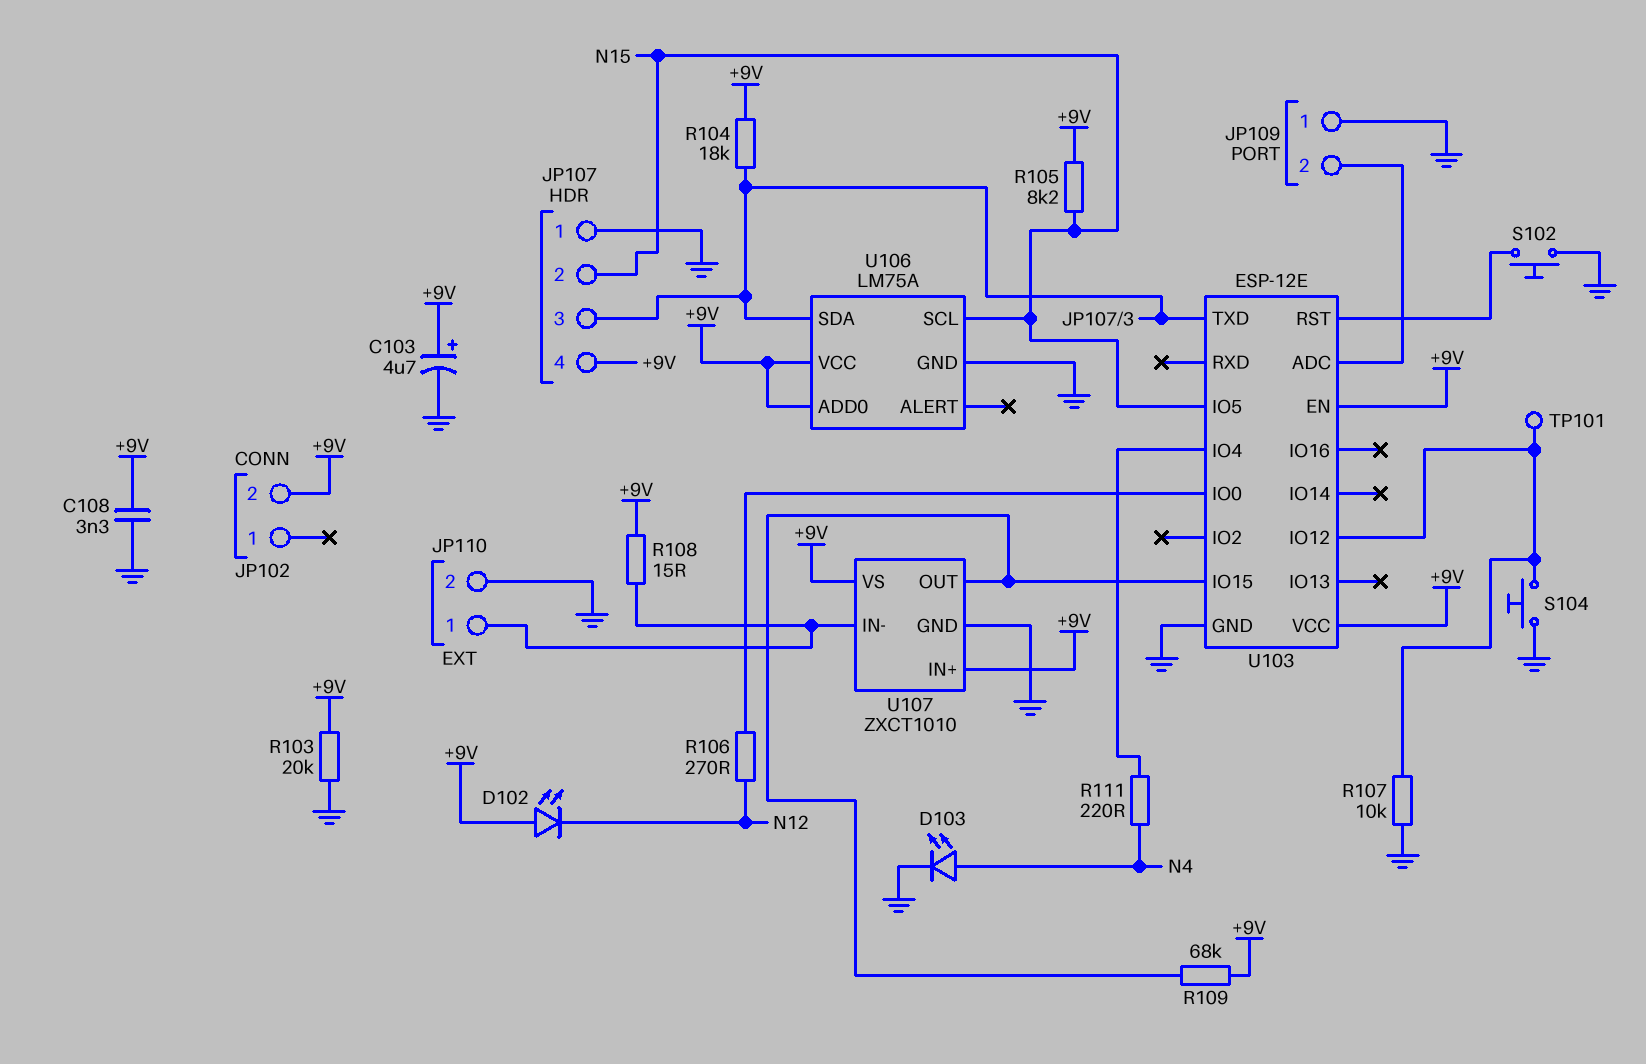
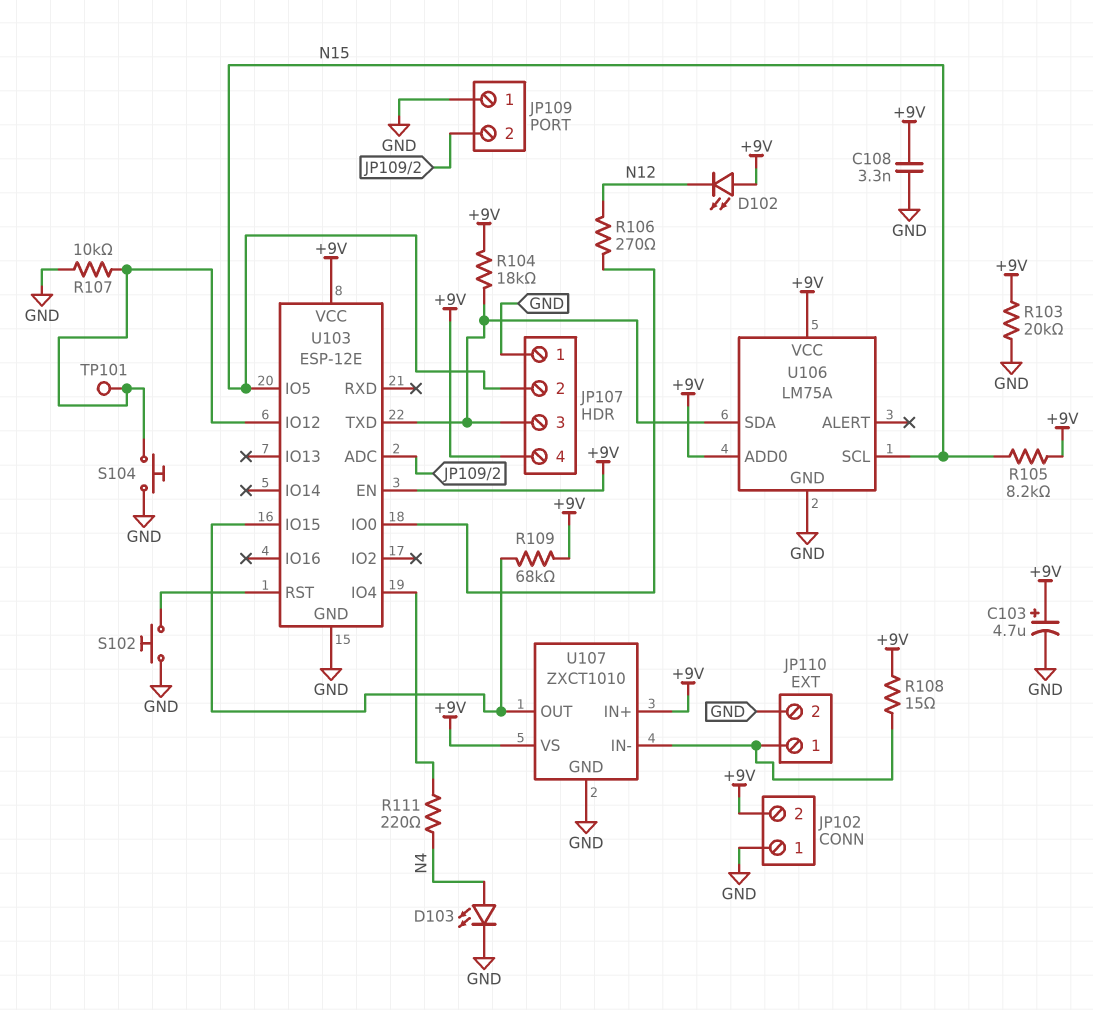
JP102 pin 1: none -> GND

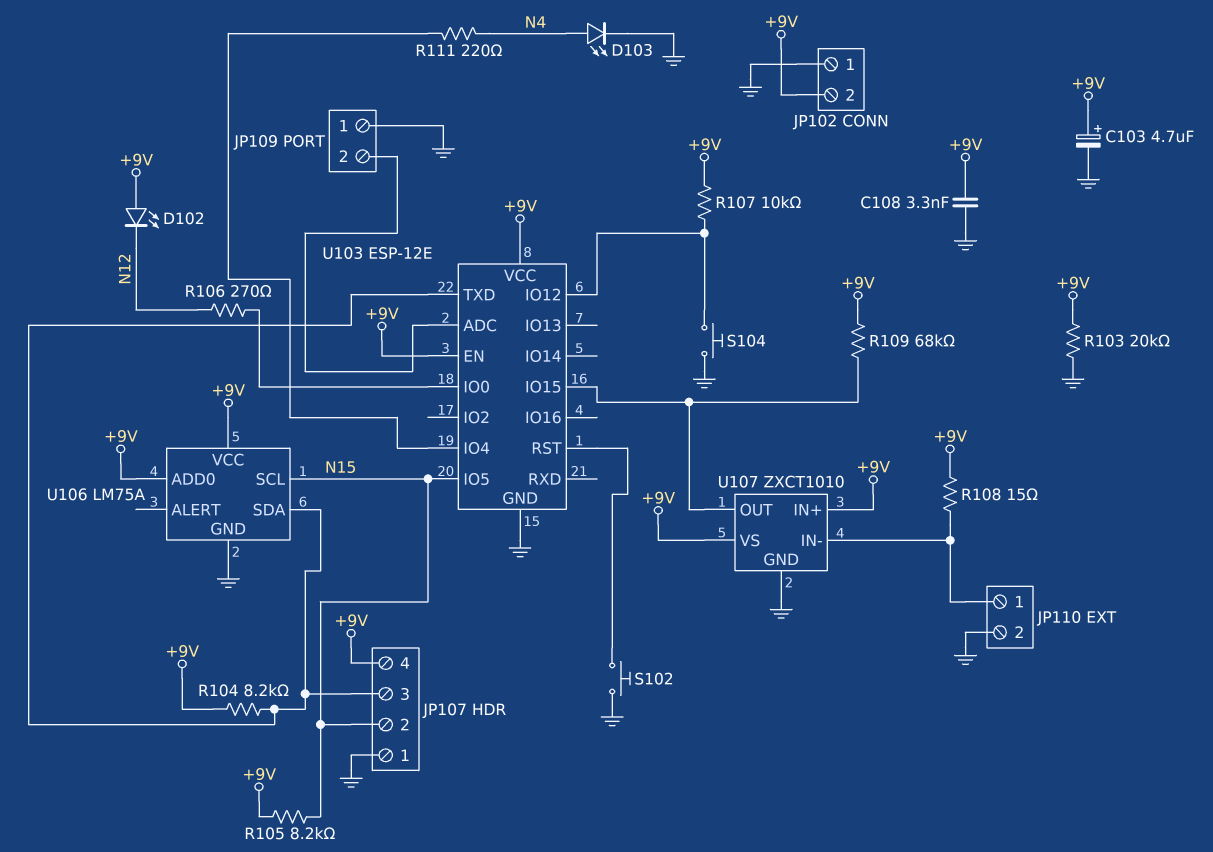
R104: 18k (+9V, JP107/3) -> 8.2k (+9V, JP107/3)
R107: 10k (GND, U103/IO12) -> 10k (+9V, U103/IO12)
TP101: test point (U103/IO12) -> none

